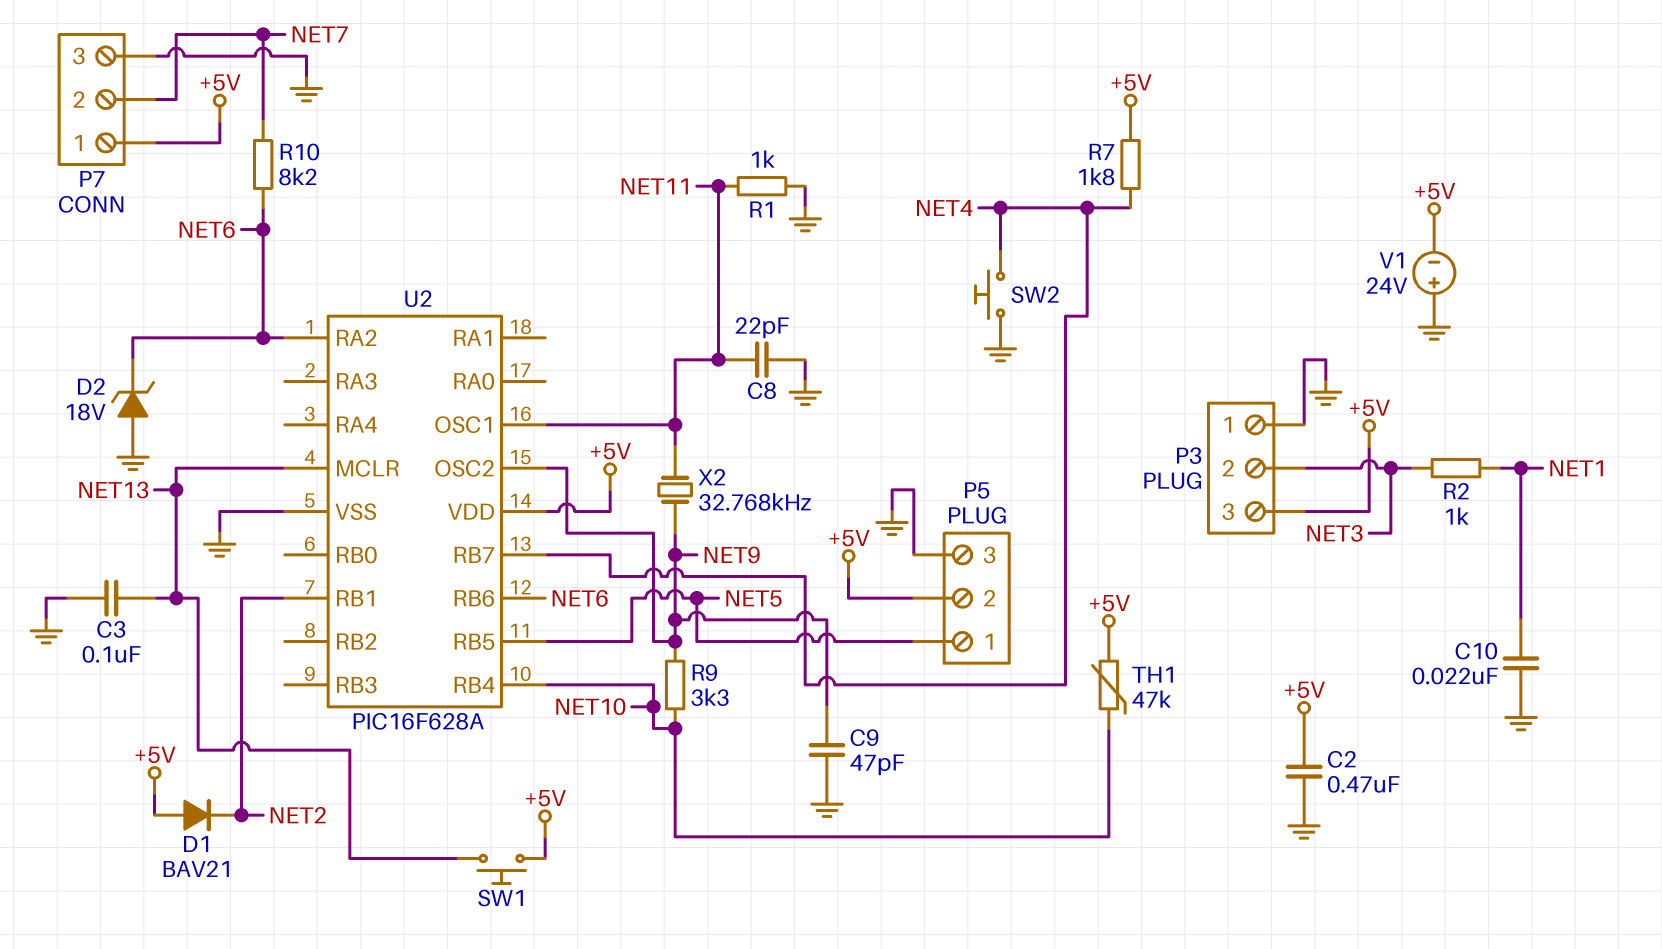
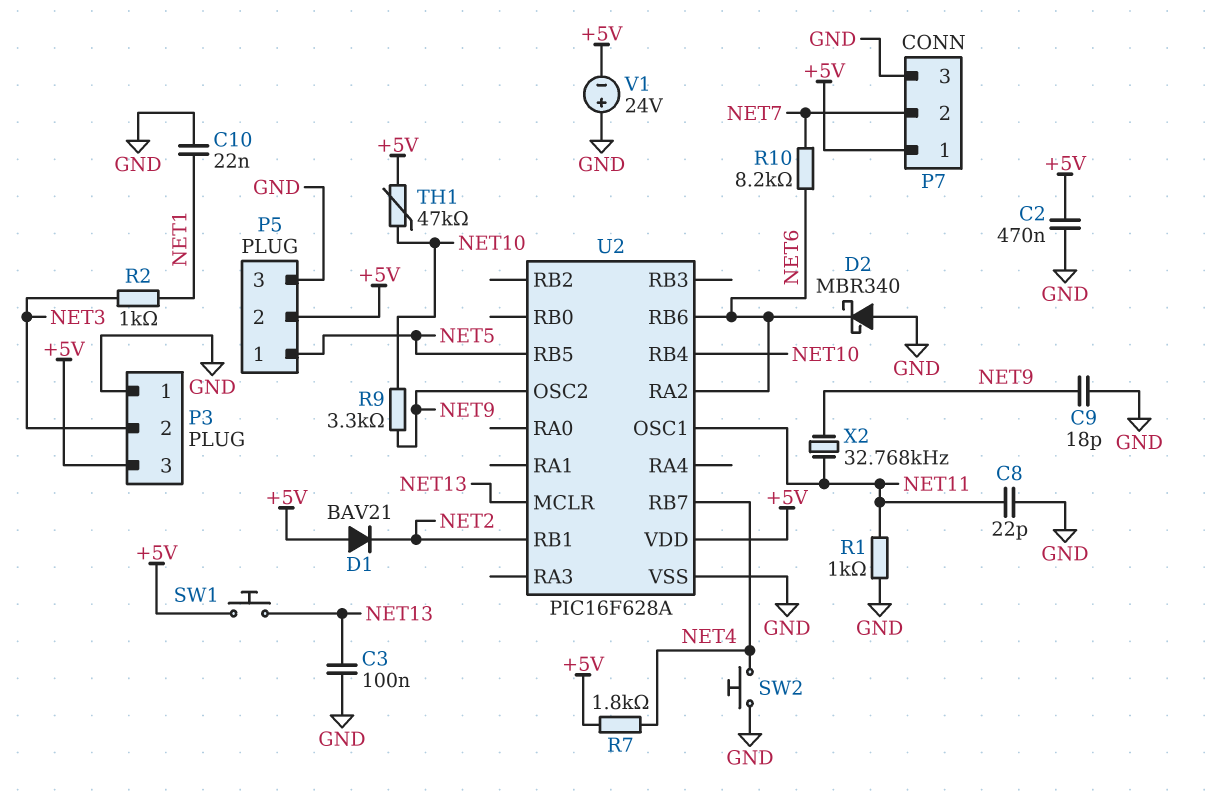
C9: 47pF (GND, NET9) -> 18pF (GND, NET9)
D2: zener 18V (A GND, K NET6) -> schottky MBR340 (A GND, K NET6)

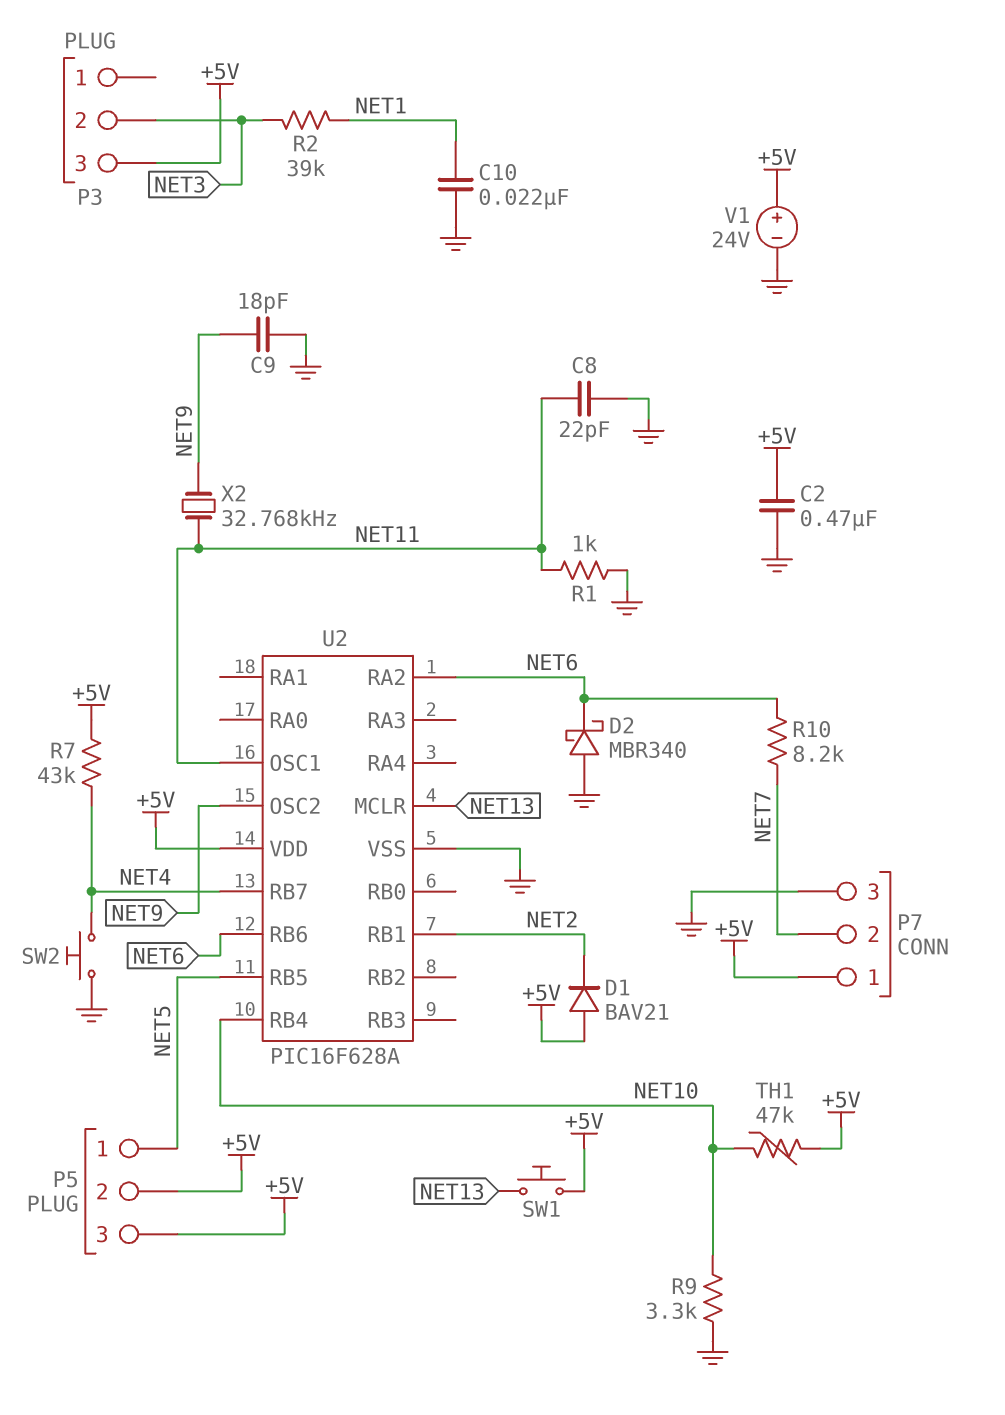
C3: 100nF (GND, NET13) -> none
P3 pin 1: GND -> none
P5 pin 3: GND -> +5V
R2: 1k (NET1, NET3) -> 39k (NET1, NET3)
R7: 1.8k (+5V, NET4) -> 43k (+5V, NET4)
R9: 3.3k (NET9, NET10) -> 3.3k (GND, NET10)
V1: 24V (plus GND, minus +5V) -> 24V (plus +5V, minus GND)

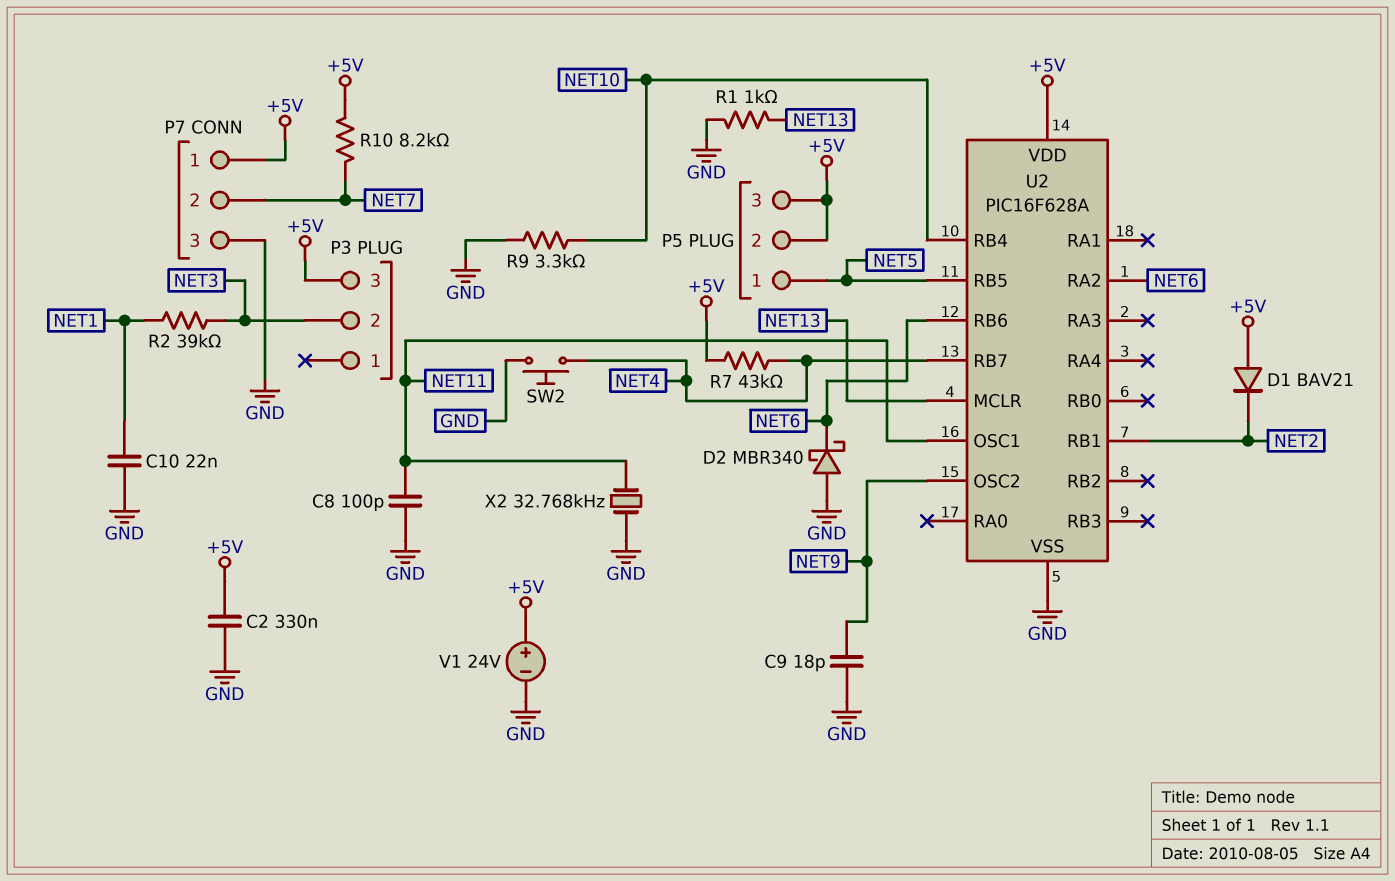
C2: 470nF (+5V, GND) -> 330nF (+5V, GND)
C8: 22pF (GND, NET11) -> 100pF (GND, NET11)
R1: 1k (GND, NET11) -> 1k (GND, NET13)
R10: 8.2k (NET6, NET7) -> 8.2k (+5V, NET7)
SW1: button (+5V, NET13) -> none
TH1: 47k (+5V, NET10) -> none
X2: 32.768kHz (NET9, NET11) -> 32.768kHz (GND, NET11)

